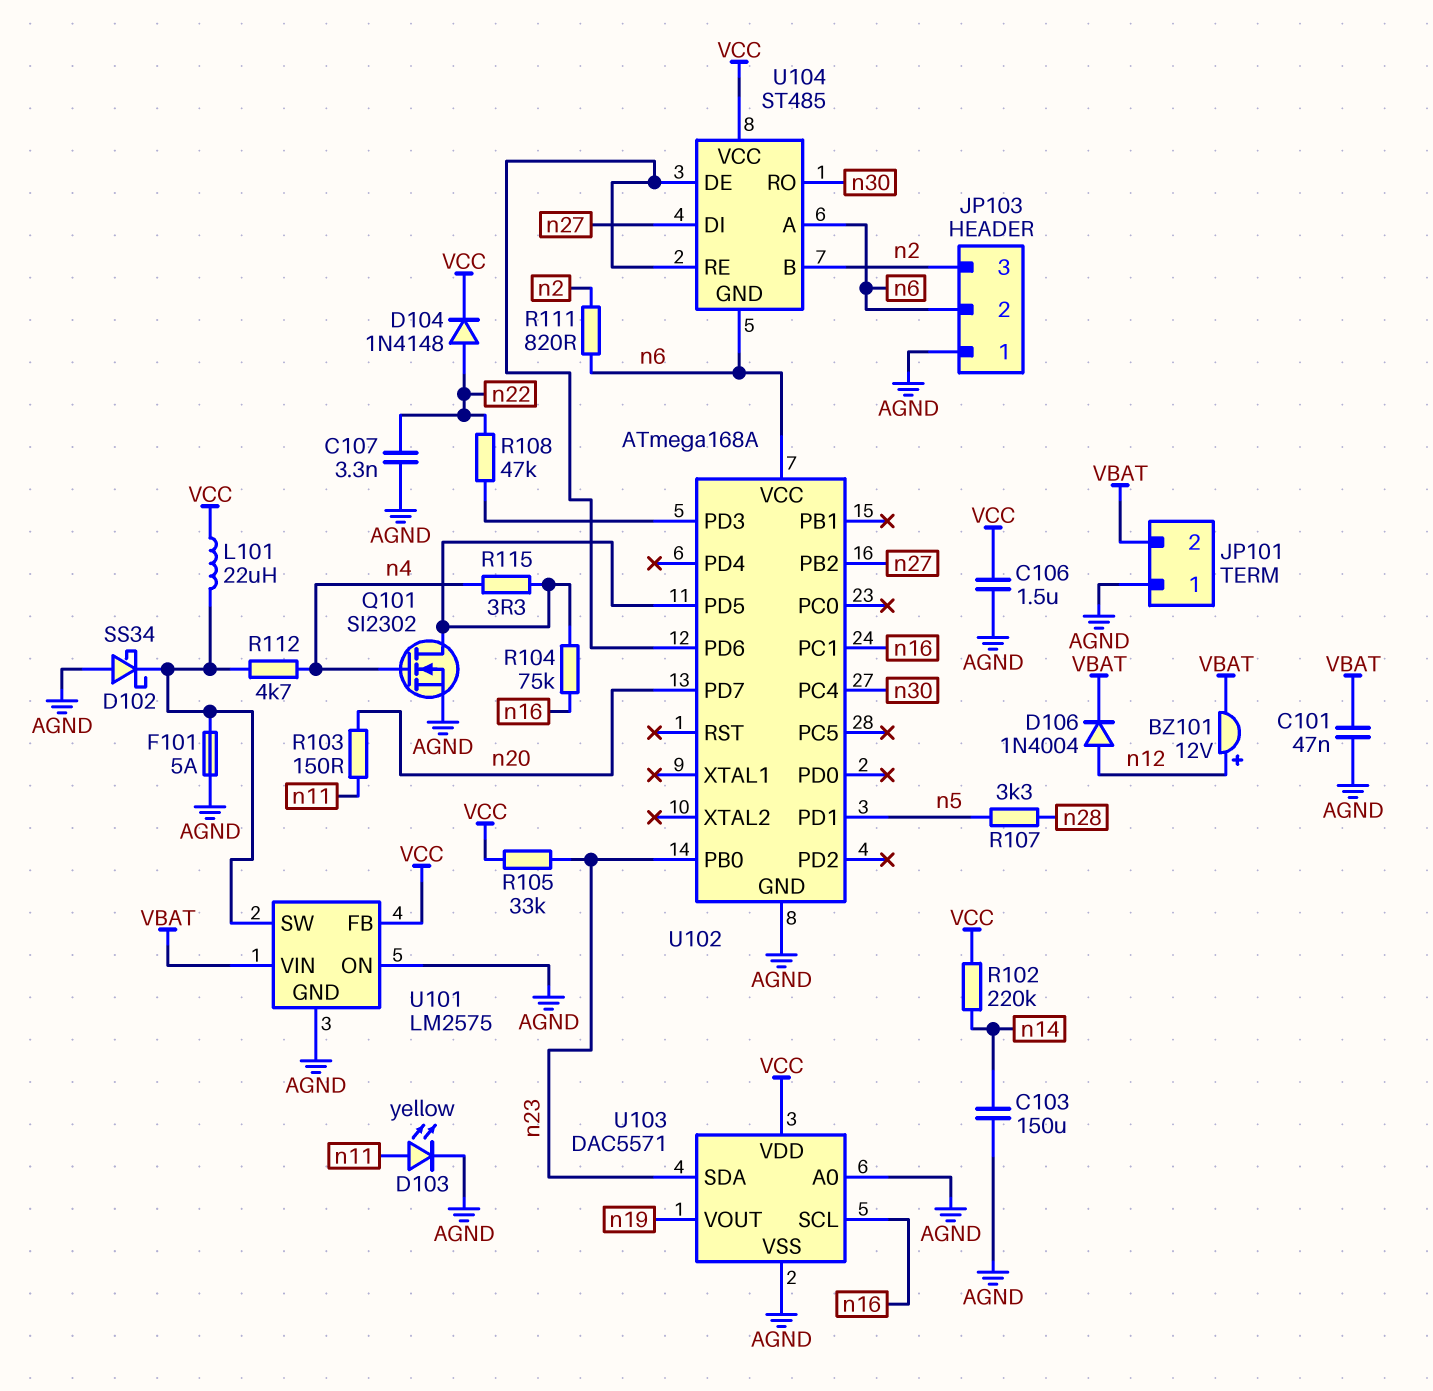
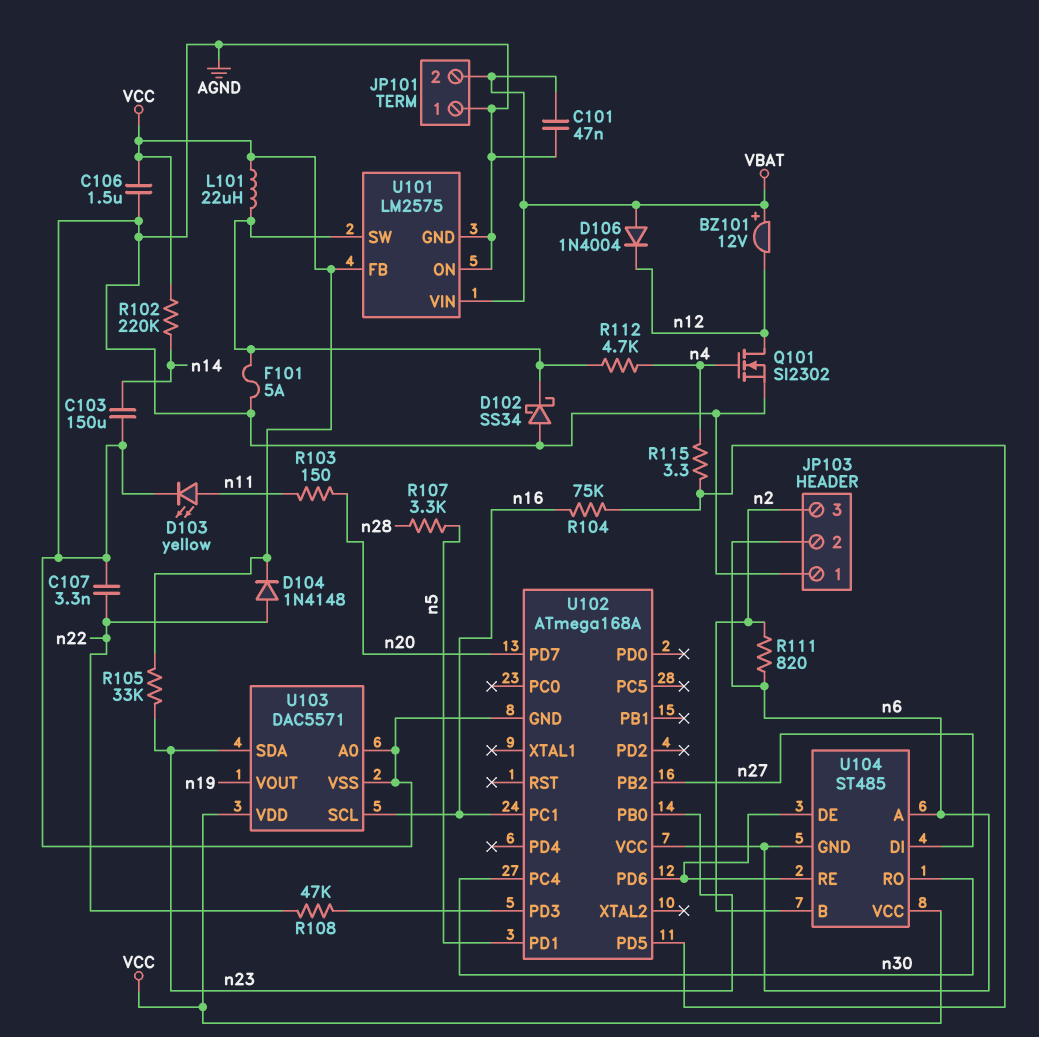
BZ101: buzzer 12V (plus n12, minus VBAT) -> buzzer 12V (plus VBAT, minus n12)
D106: diode 1N4004 (A n12, K VBAT) -> diode 1N4004 (A VBAT, K n12)
Q101: NMOS SI2302 (G n4, D U102/PD5, S AGND) -> NMOS SI2302 (G n4, D n12, S AGND)

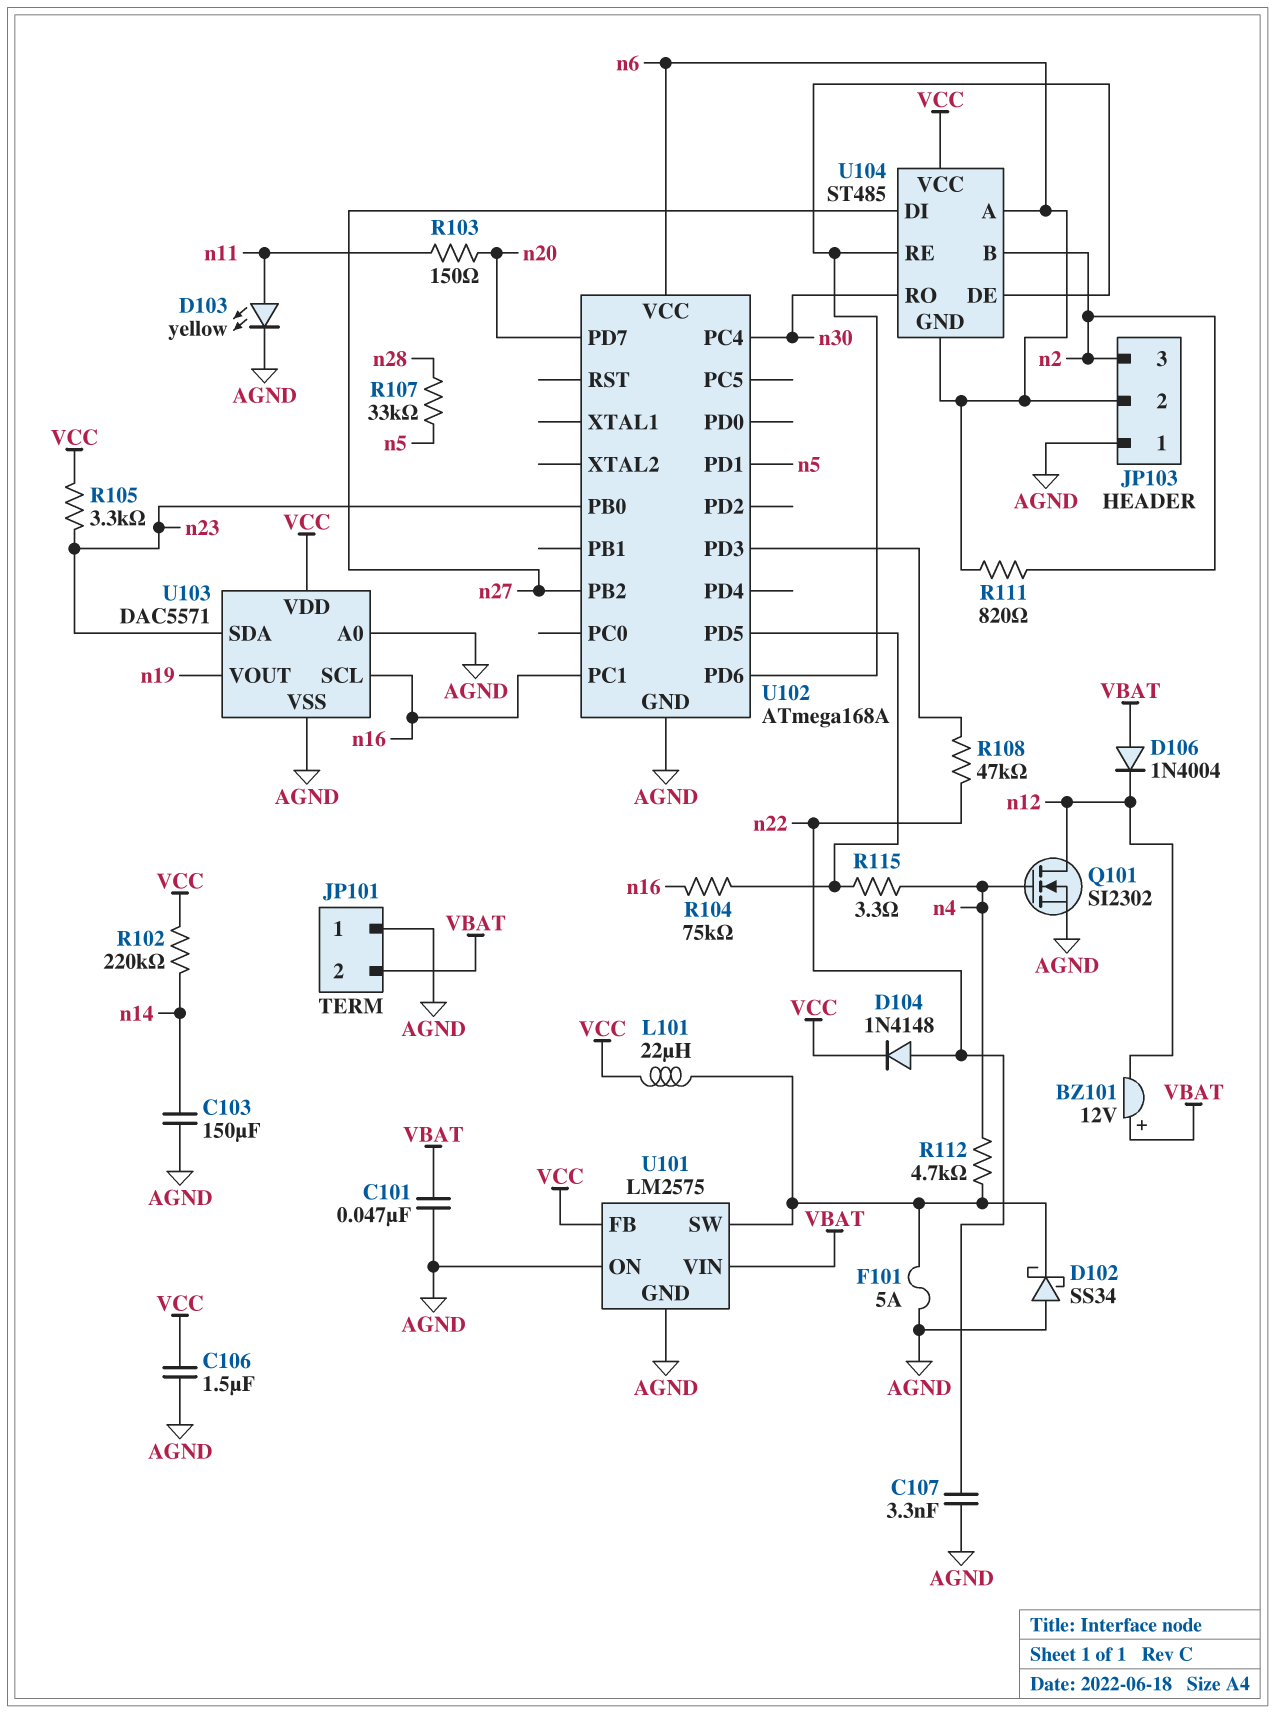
R105: 33k (VCC, n23) -> 3.3k (VCC, n23)
R107: 3.3k (n5, n28) -> 33k (n5, n28)

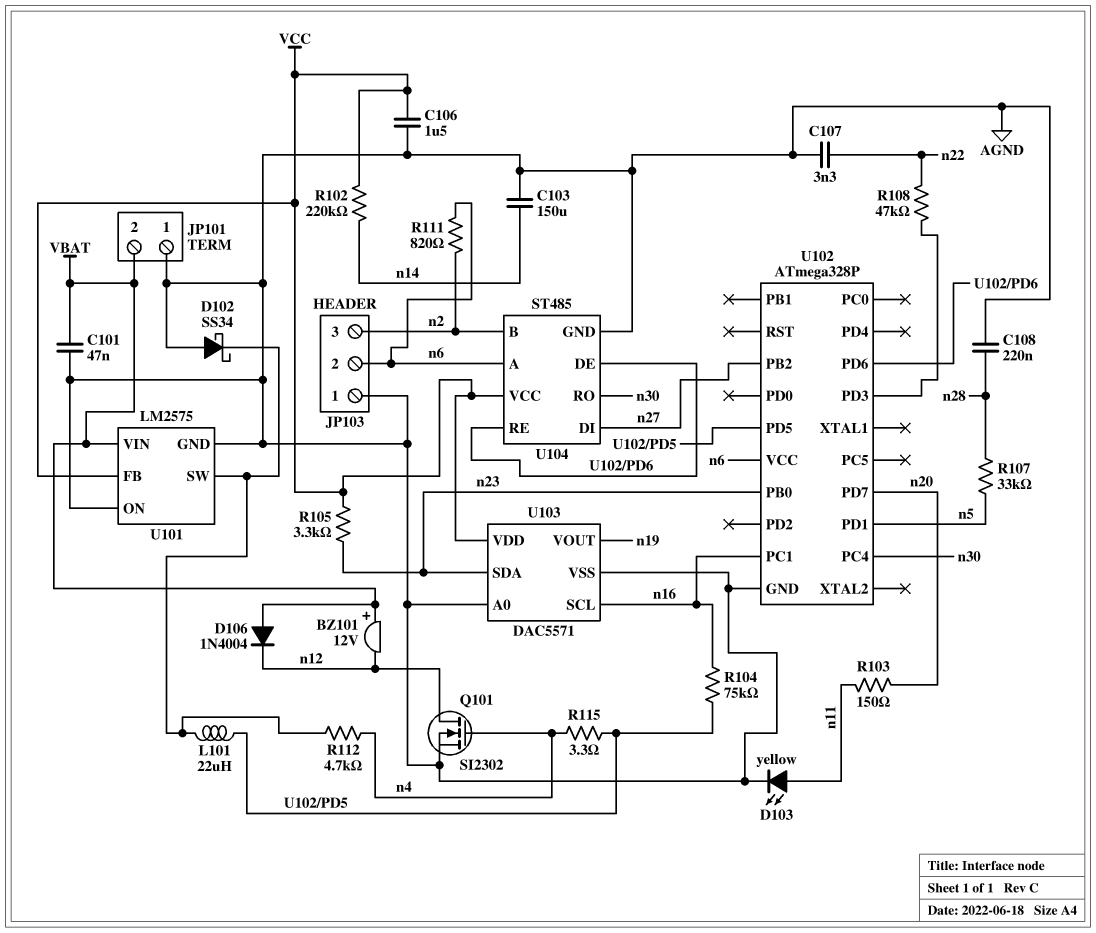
C108: none -> 220nF (AGND, n28)
D104: diode 1N4148 (A n22, K VCC) -> none
F101: 5A (AGND, U101/SW) -> none
L101: 22uH (U101/SW, VCC) -> 22uH (U101/SW, U102/PD5)
U102: ATmega168A -> ATmega328P
U104 pin GND: n6 -> AGND

